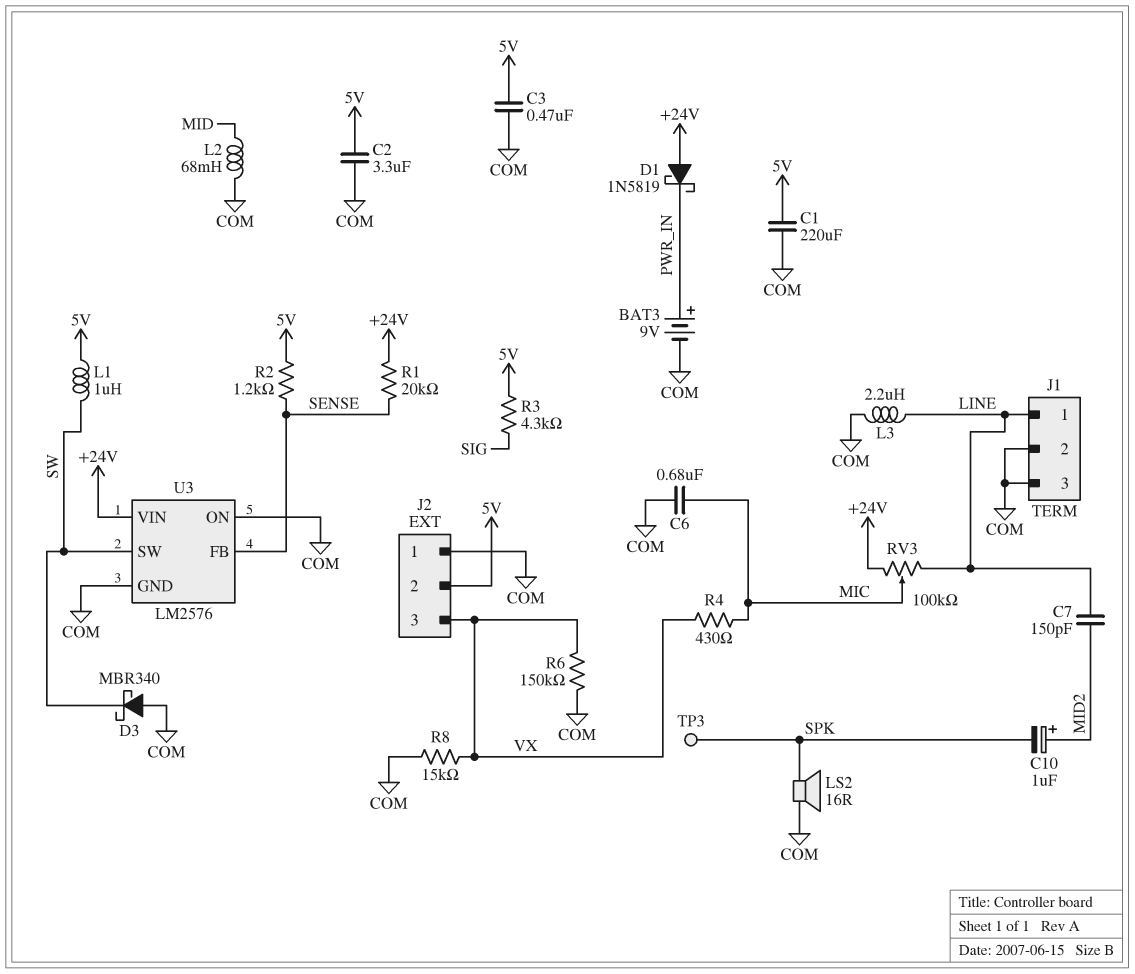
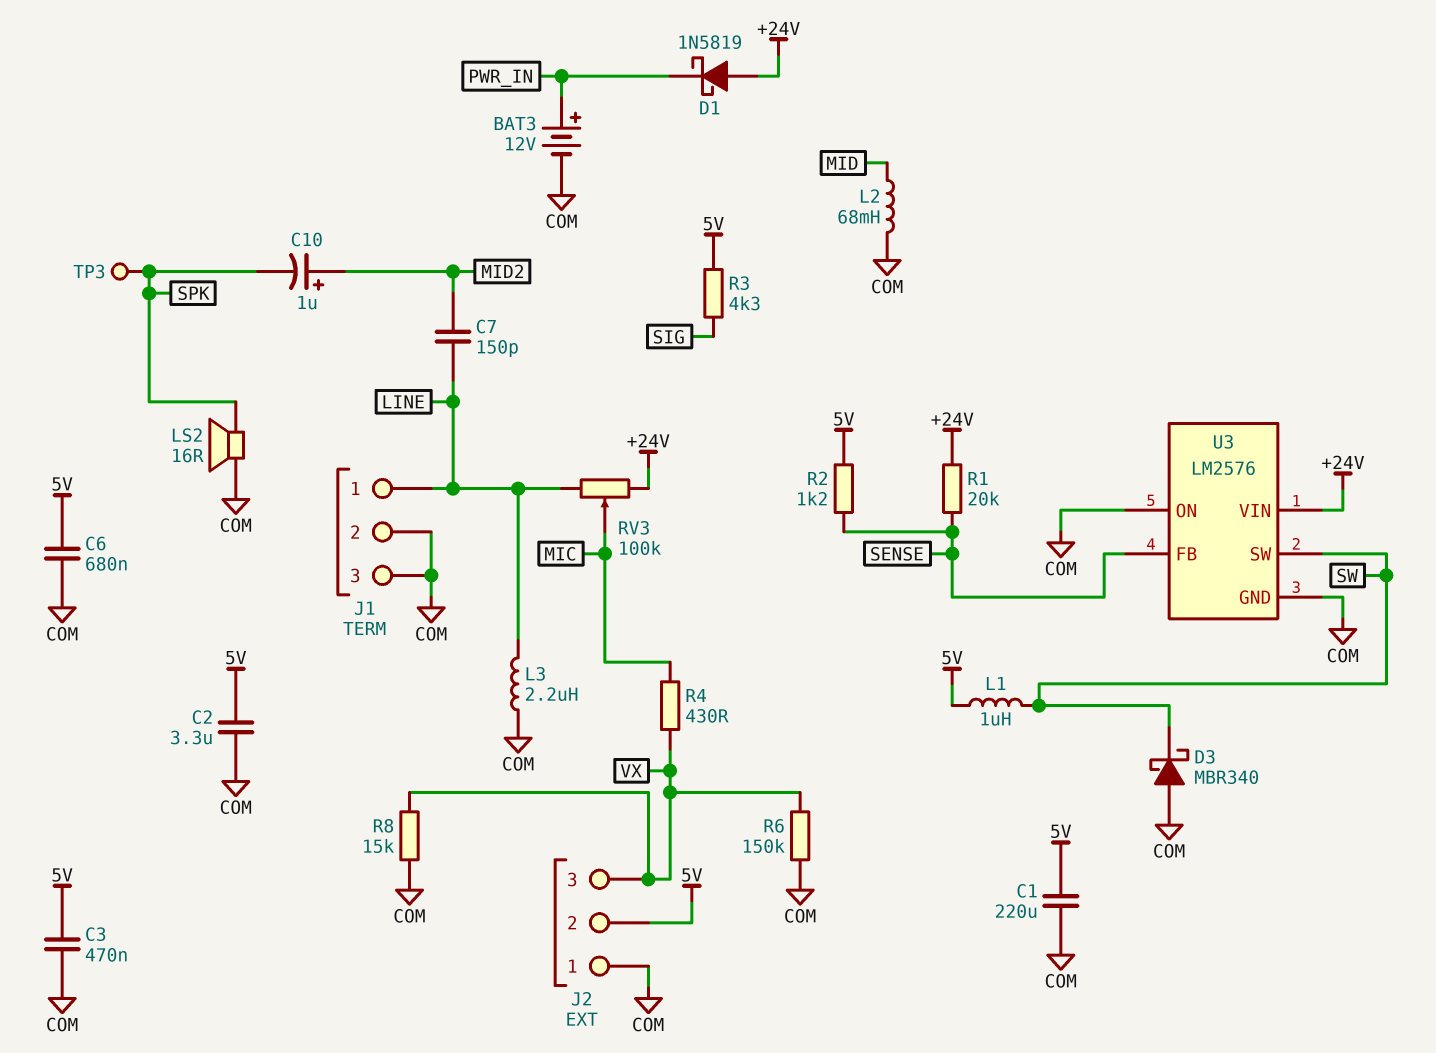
BAT3: 9V (plus PWR_IN, minus COM) -> 12V (plus PWR_IN, minus COM)
C6: 680nF (COM, MIC) -> 680nF (5V, COM)

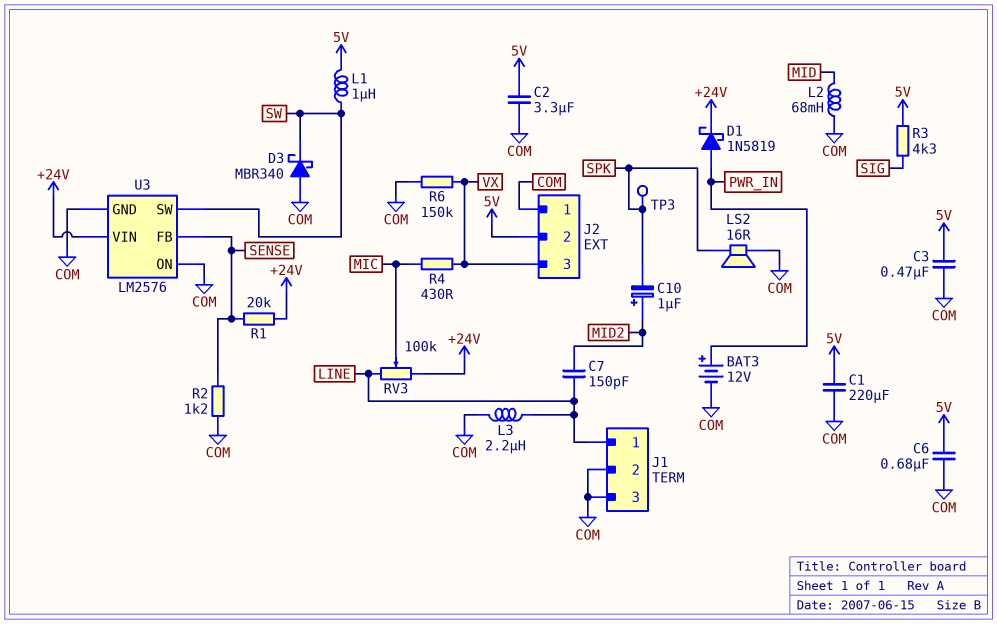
D1: schottky 1N5819 (A +24V, K PWR_IN) -> schottky 1N5819 (A PWR_IN, K +24V)
R2: 1.2k (5V, SENSE) -> 1.2k (COM, SENSE)
R8: 15k (COM, VX) -> none

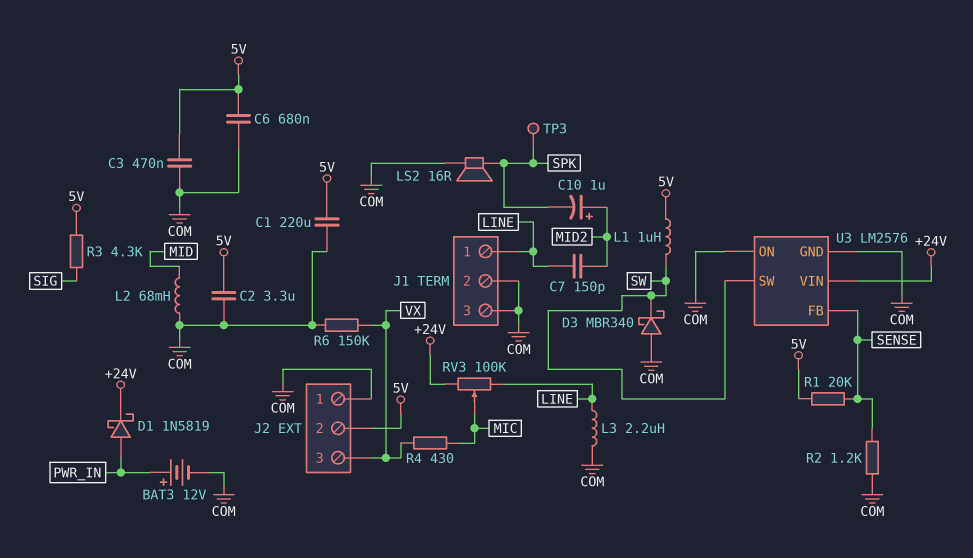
R1: 20k (+24V, SENSE) -> 20k (5V, SENSE)

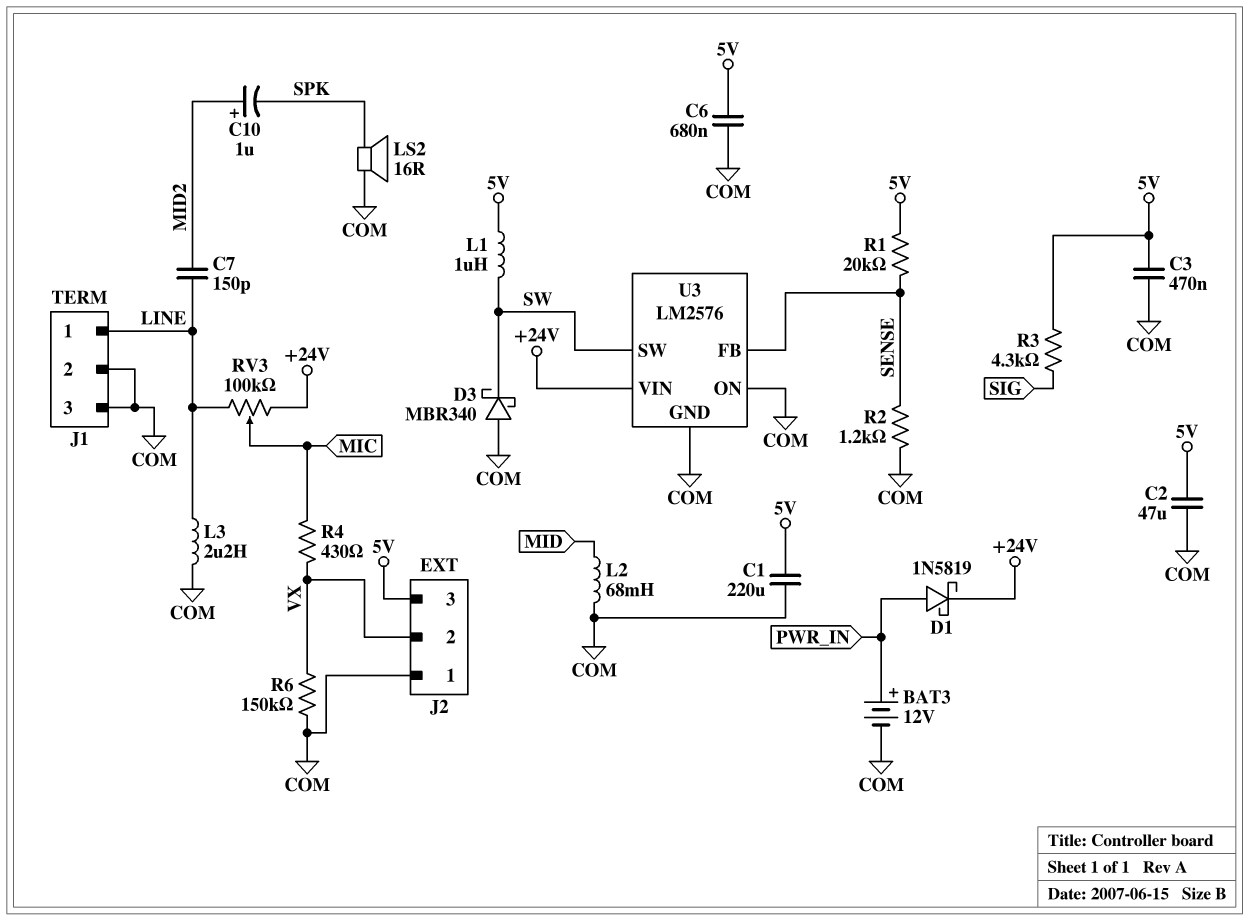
C2: 3.3uF (5V, COM) -> 47uF (5V, COM)
J2 pin 2: 5V -> VX
J2 pin 3: VX -> 5V
TP3: test point (SPK) -> none

